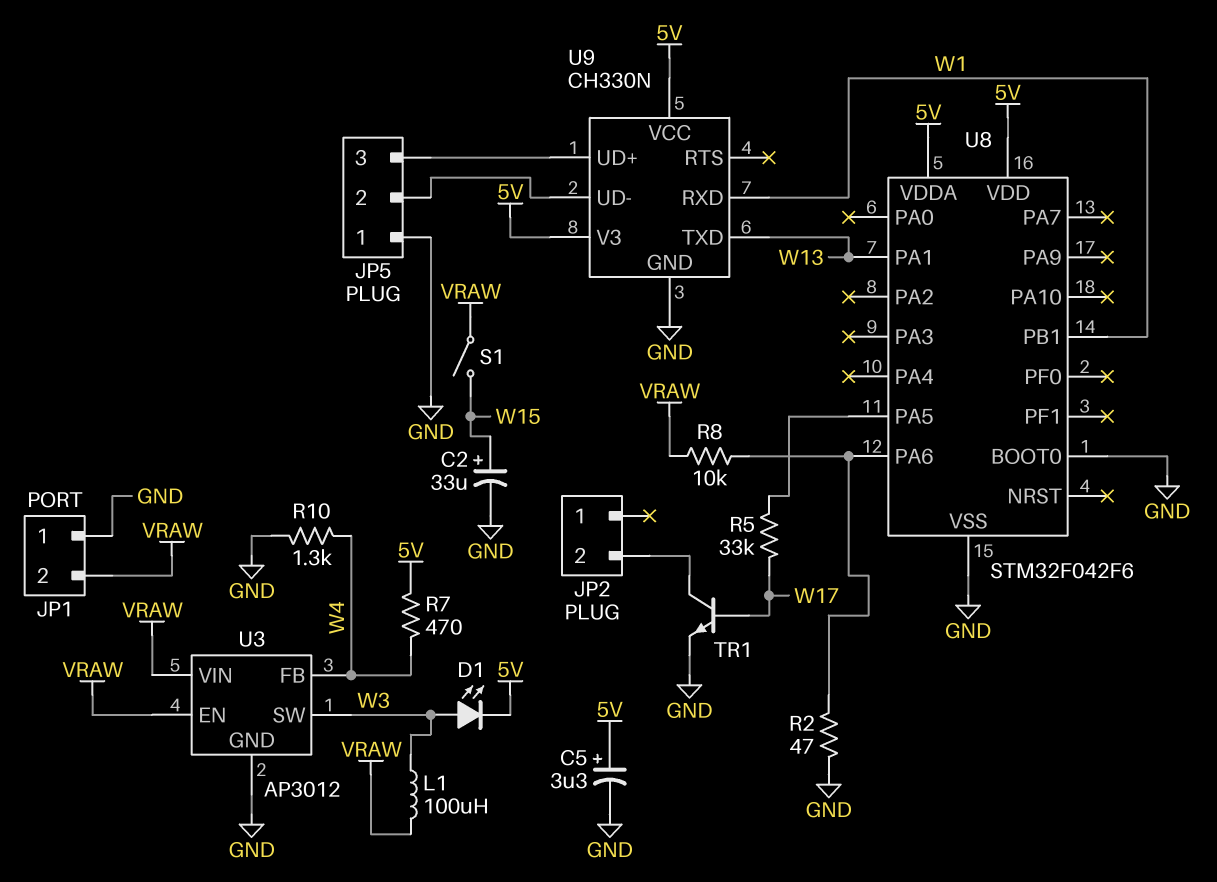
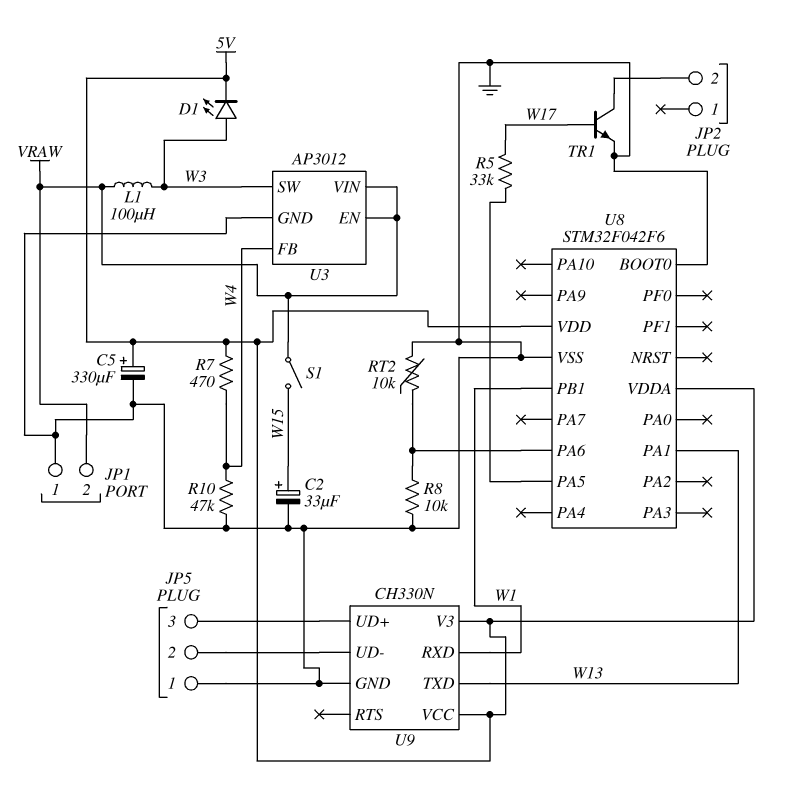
C5: 3.3uF (plus 5V, minus GND) -> 330uF (plus 5V, minus GND)
R2: 47 (GND, U8/PA6) -> none
R8: 10k (U8/PA6, VRAW) -> 10k (GND, U8/PA6)
R10: 1.3k (GND, W4) -> 47k (GND, W4)
RT2: none -> 10k (GND, U8/PA6)

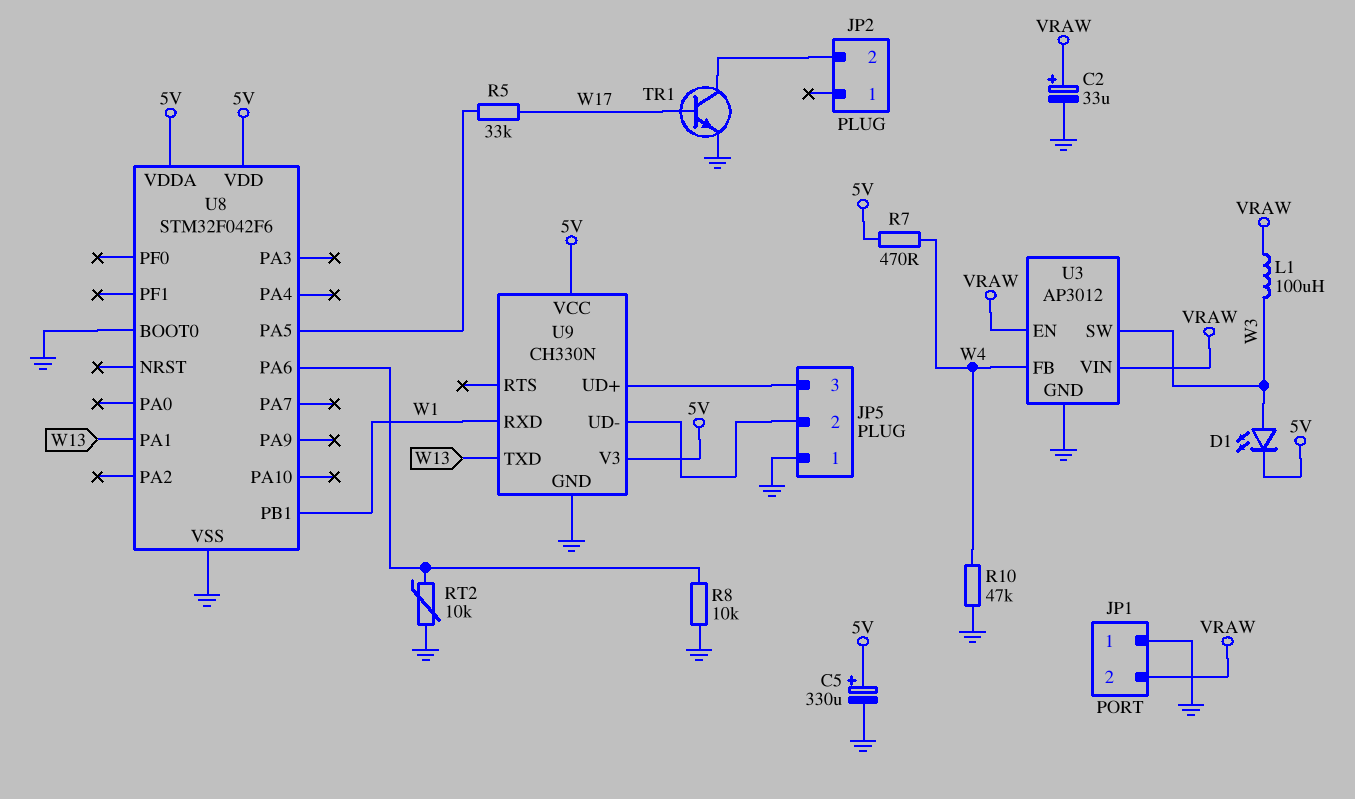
C2: 33uF (plus W15, minus GND) -> 33uF (plus VRAW, minus GND)
S1: switch (VRAW, W15) -> none

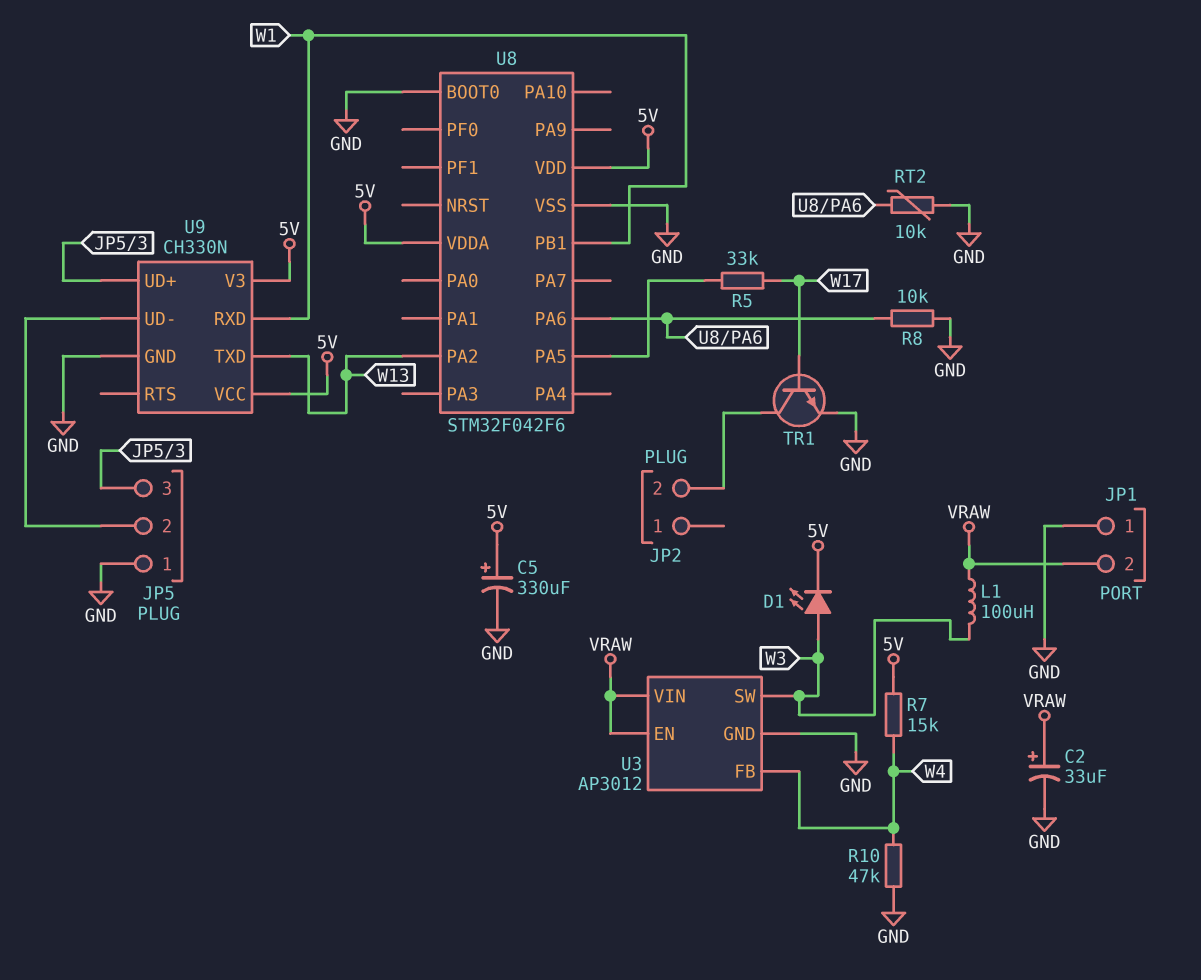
R7: 470 (5V, W4) -> 15k (5V, W4)
U8 pin PA1: W13 -> none
U8 pin PA2: none -> W13

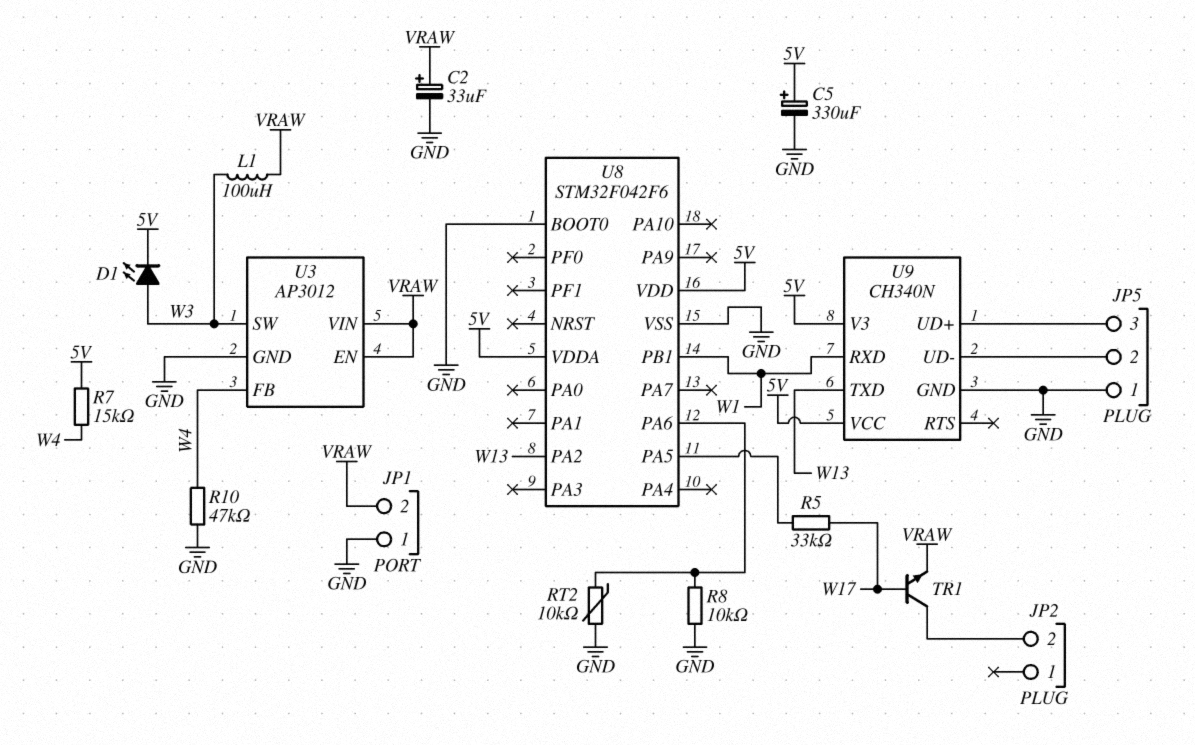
TR1: NPN (B W17, C JP2/2, E GND) -> NPN (B W17, C JP2/2, E VRAW)
U9: CH330N -> CH340N

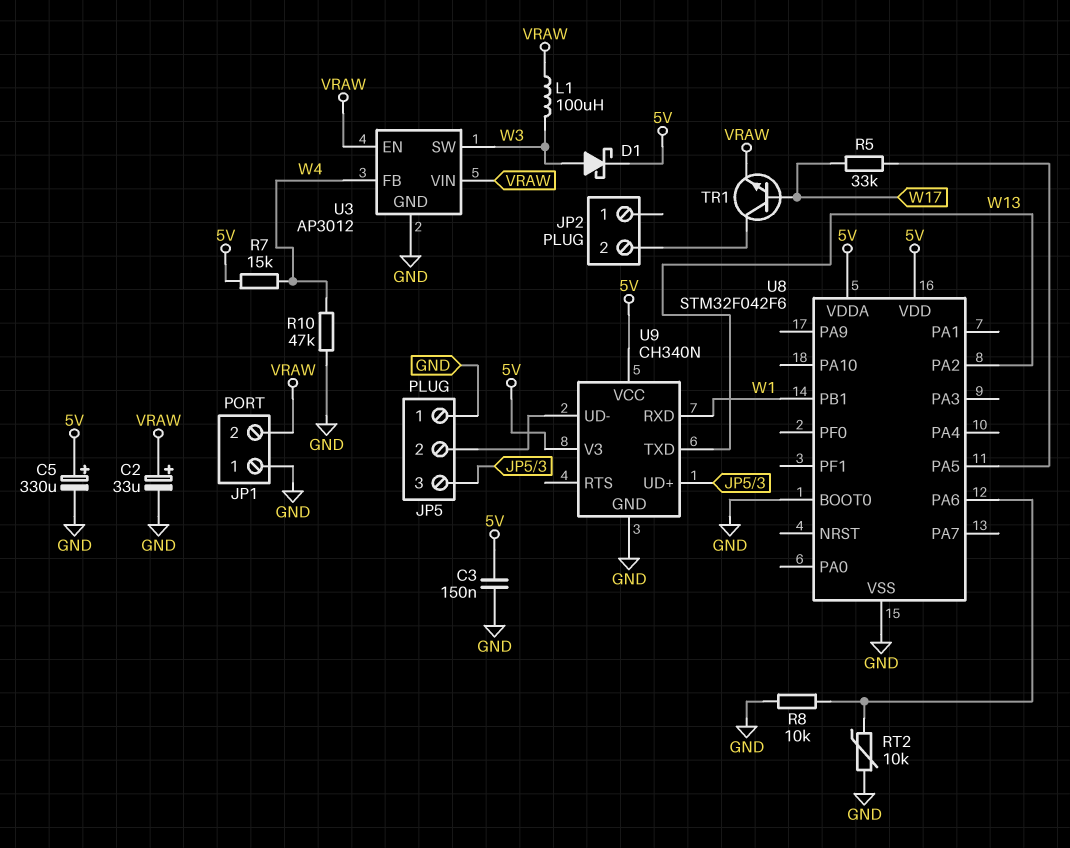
C3: none -> 150nF (5V, GND)
D1: LED (A W3, K 5V) -> schottky (A W3, K 5V)

